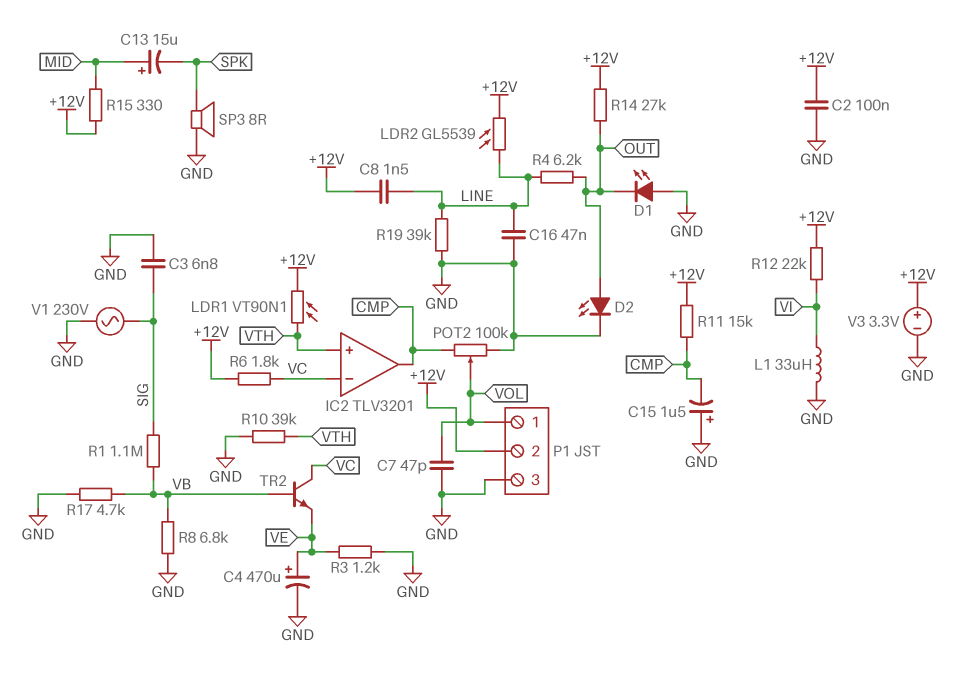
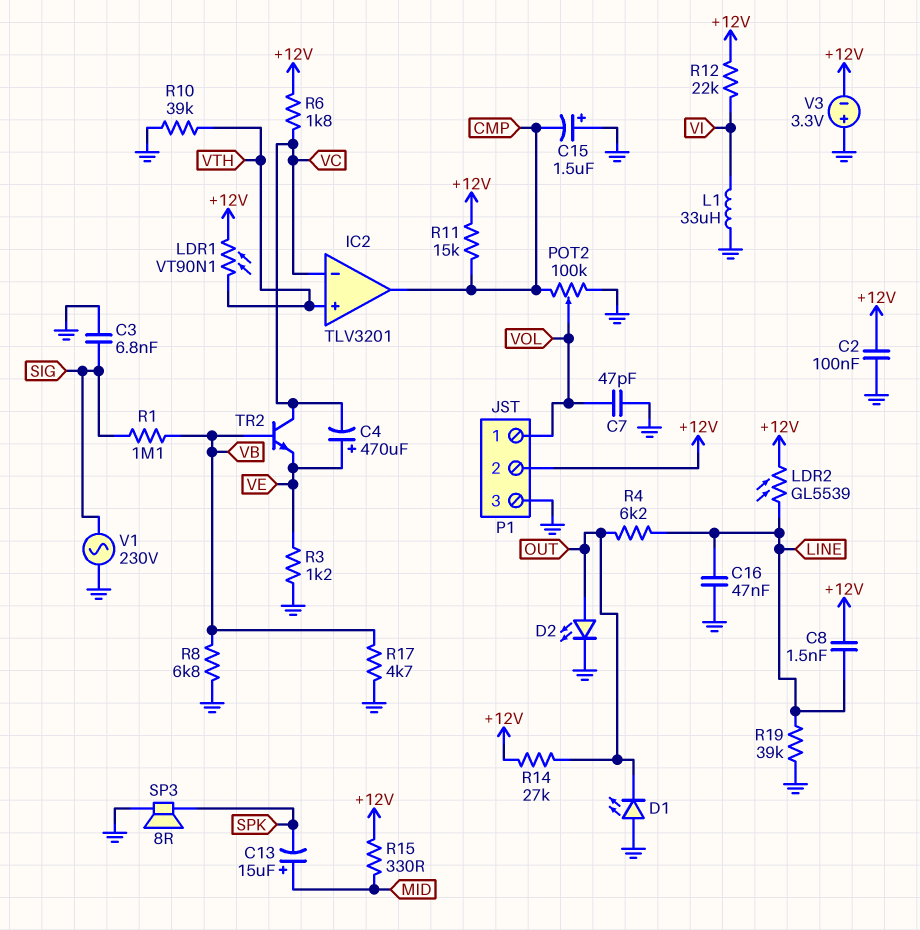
C4: 470uF (plus VE, minus GND) -> 470uF (plus VE, minus VC)
V3: 3.3V (plus +12V, minus GND) -> 3.3V (plus GND, minus +12V)

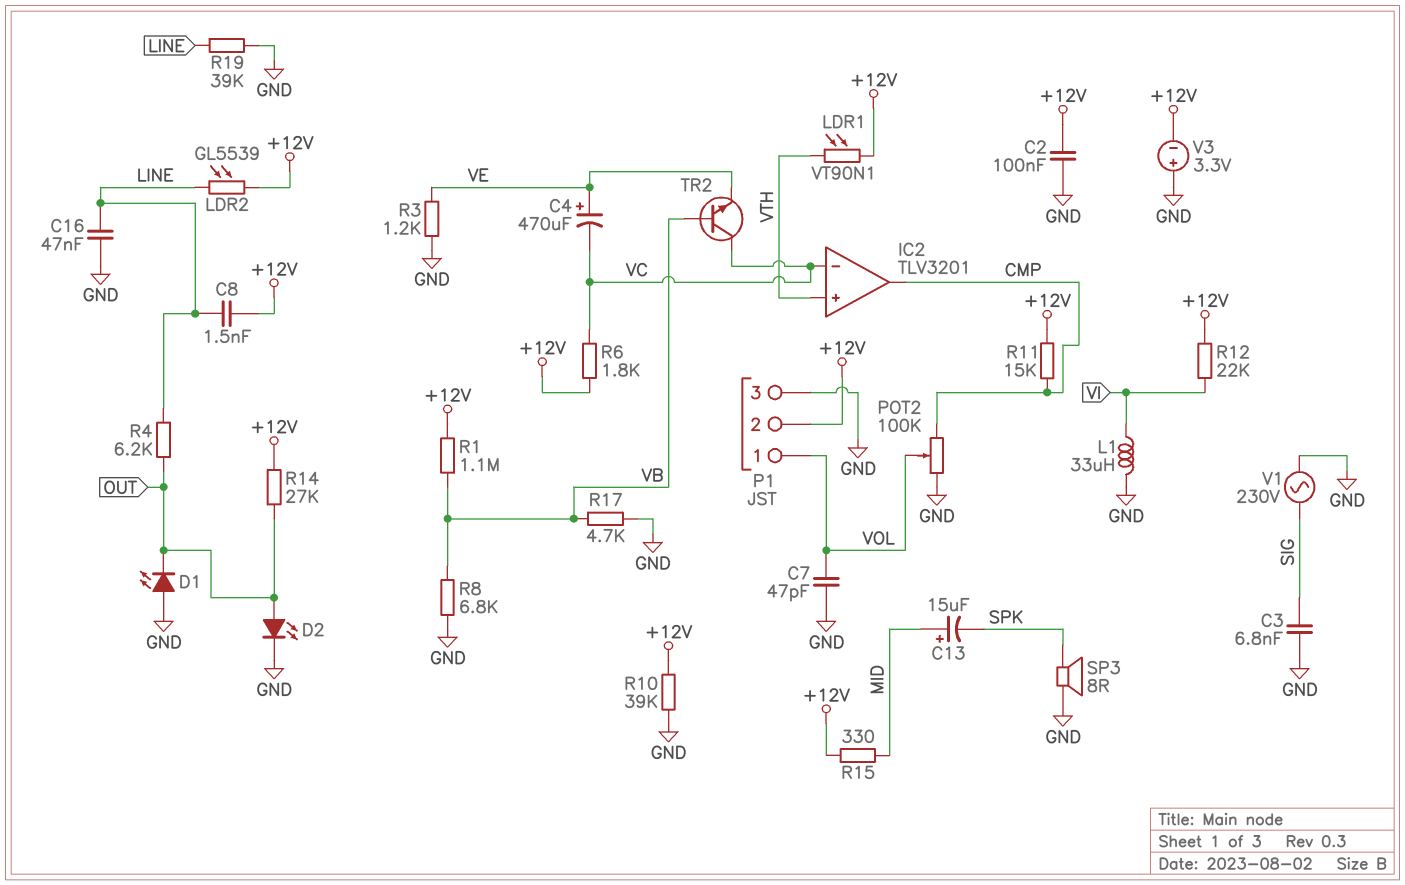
C15: 1.5uF (plus GND, minus CMP) -> none
R1: 1.1M (SIG, VB) -> 1.1M (+12V, VB)
R10: 39k (GND, VTH) -> 39k (+12V, GND)

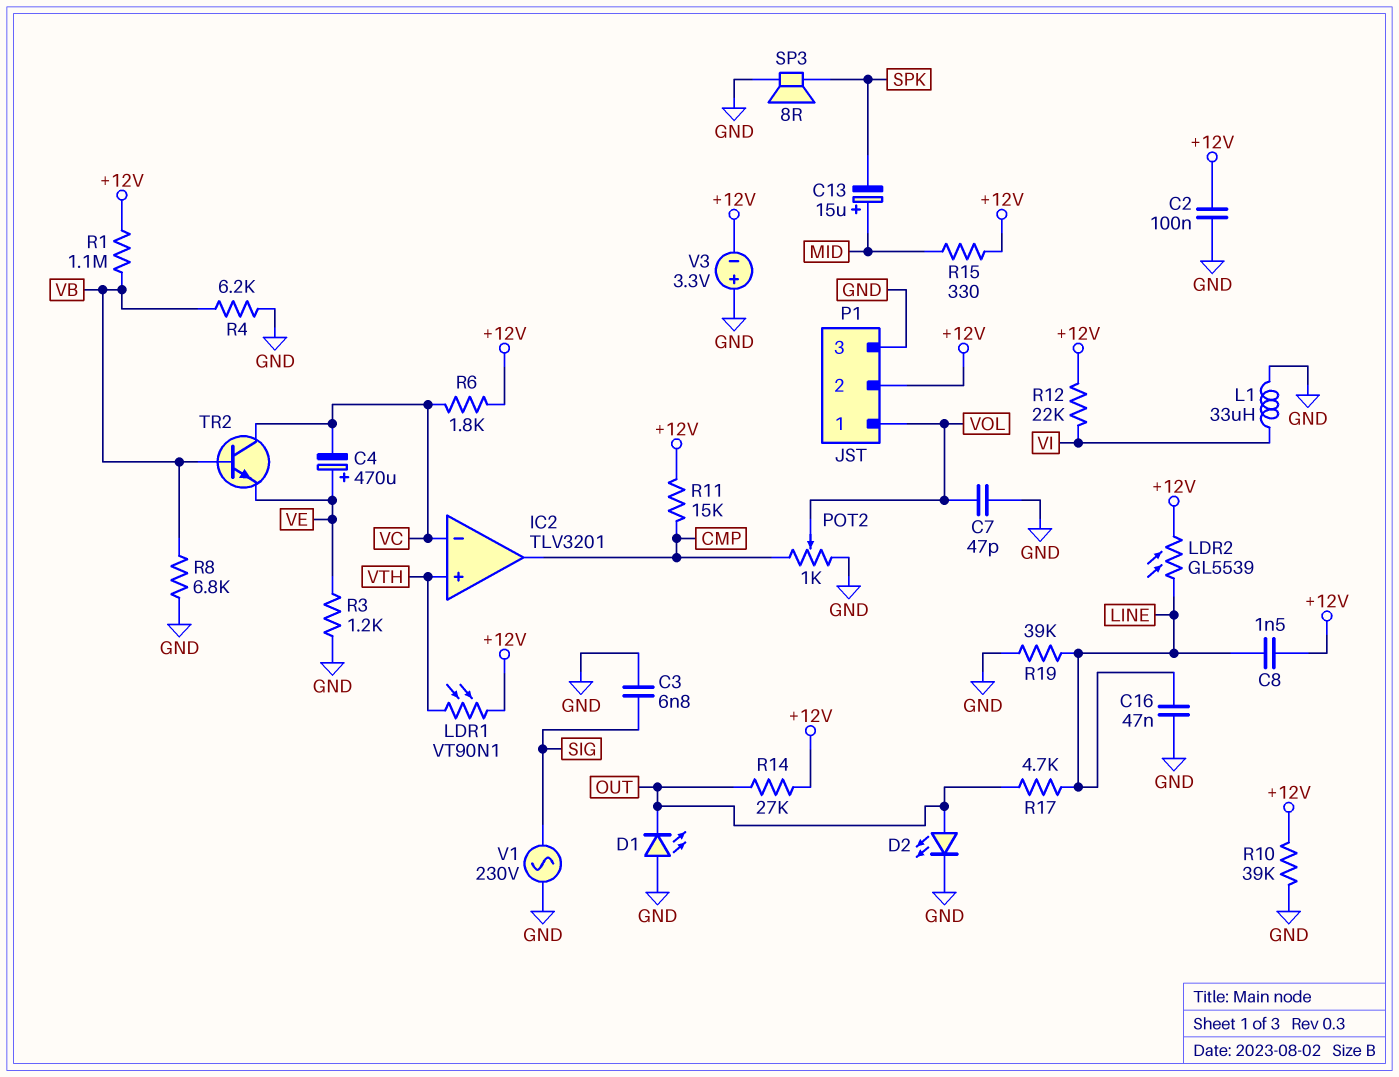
POT2: 100k (CMP, GND, wiper VOL) -> 1k (CMP, GND, wiper VOL)
R4: 6.2k (LINE, OUT) -> 6.2k (GND, VB)
R17: 4.7k (GND, VB) -> 4.7k (LINE, OUT)

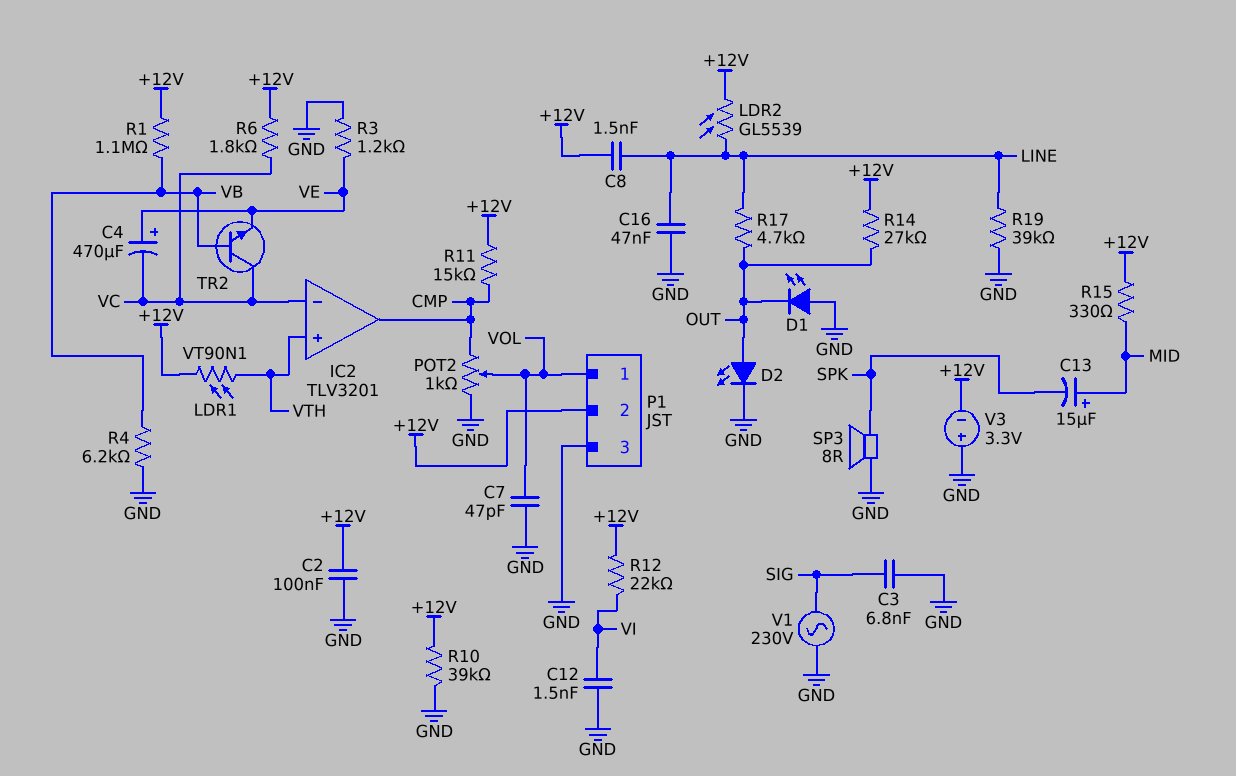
C12: none -> 1.5nF (GND, VI)
L1: 33uH (GND, VI) -> none
R8: 6.8k (GND, VB) -> none

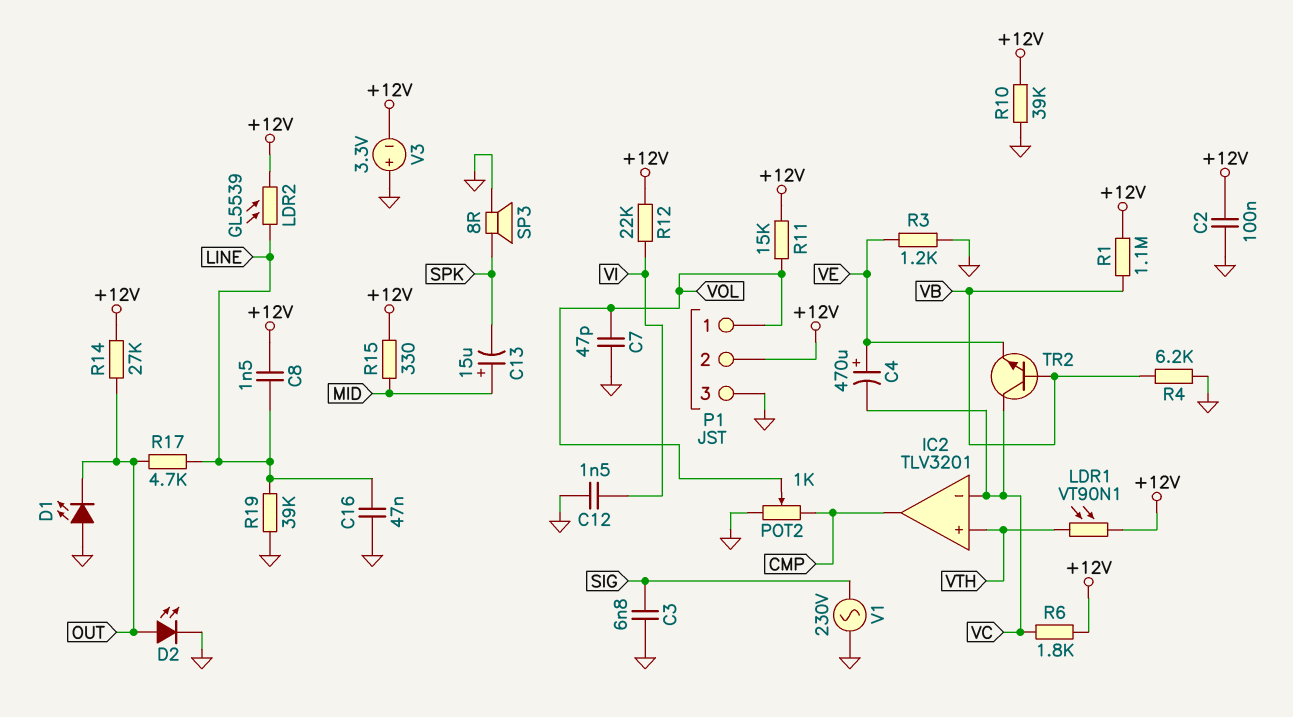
R11: 15k (+12V, CMP) -> 15k (+12V, VOL)

